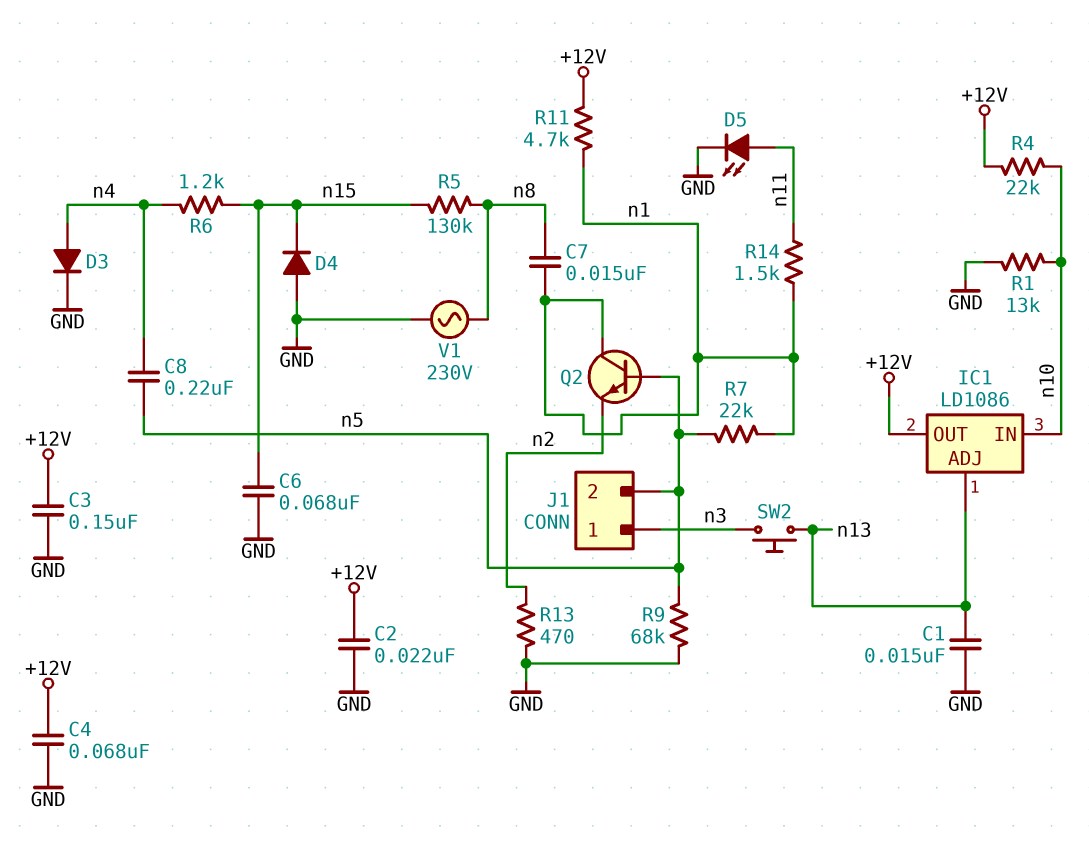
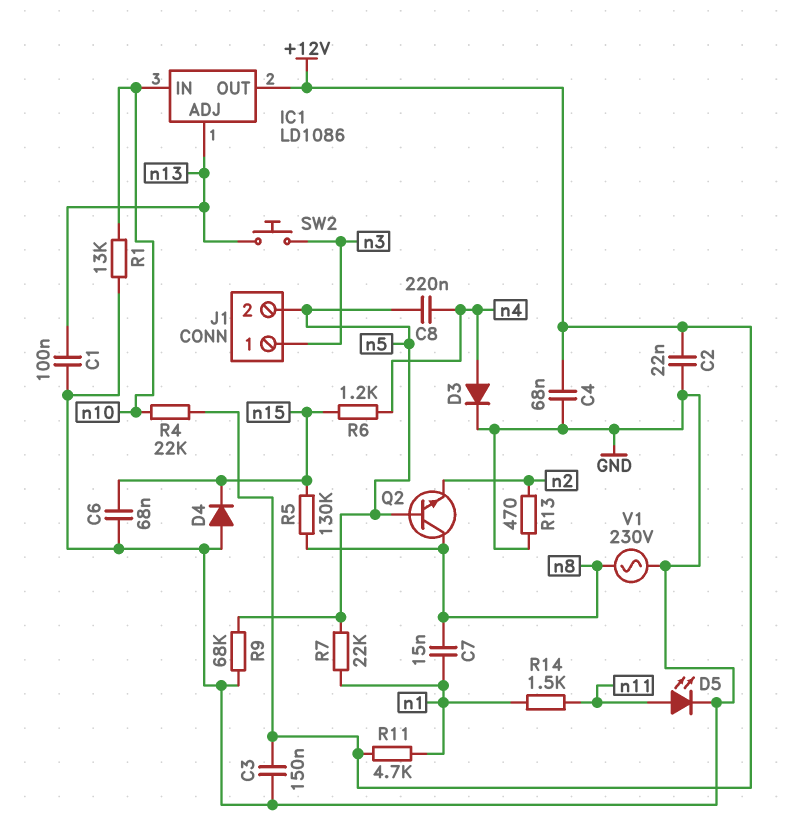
C1: 15nF (GND, n13) -> 100nF (GND, n13)
Q2: NPN (B n5, C n1, E n2) -> NPN (B n5, C n8, E n2)

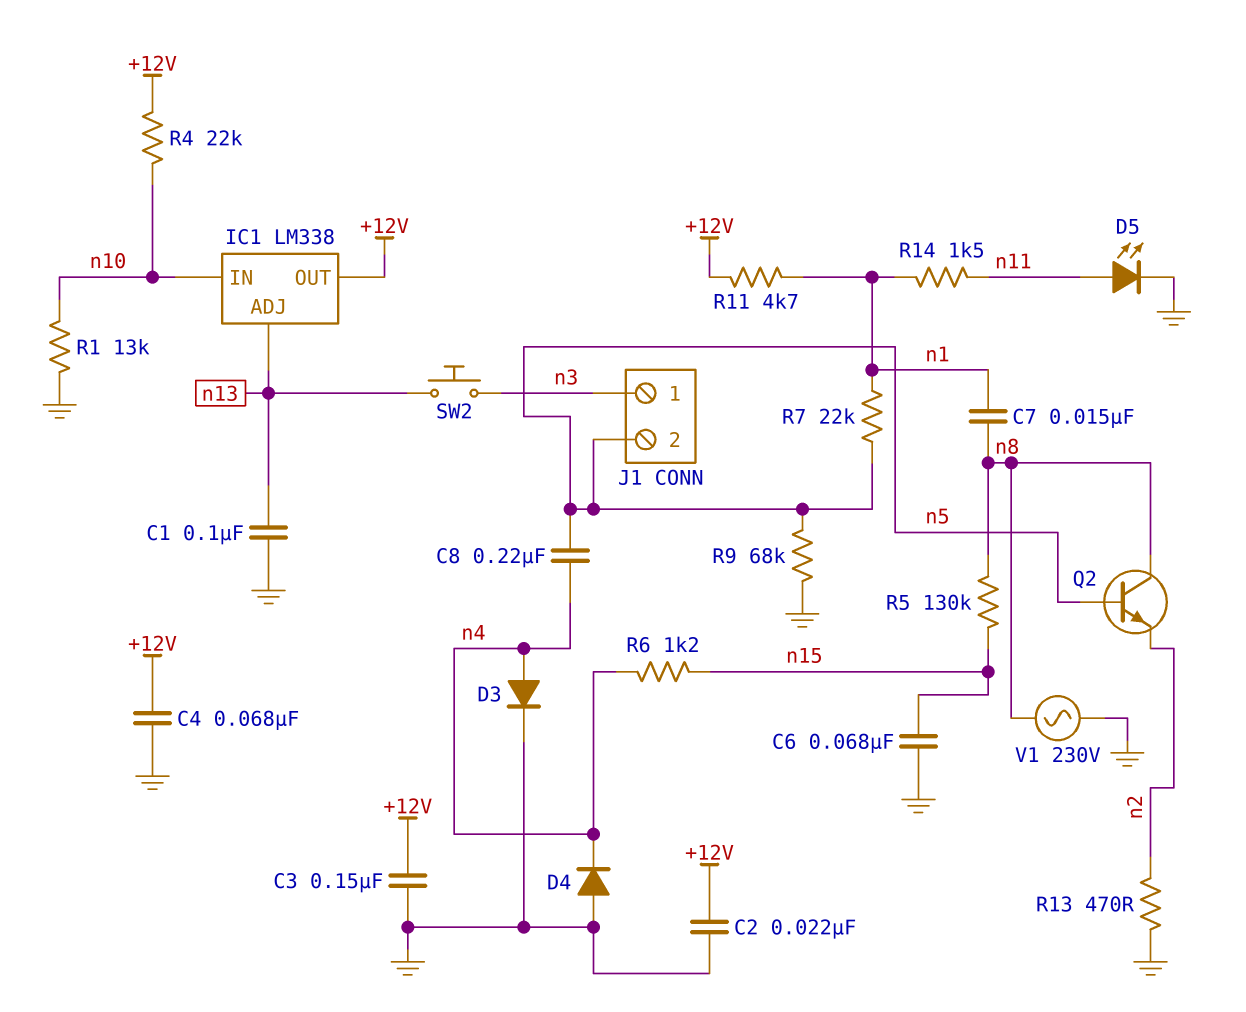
D4: diode (A GND, K n15) -> diode (A GND, K n4)
IC1: LD1086 -> LM338

